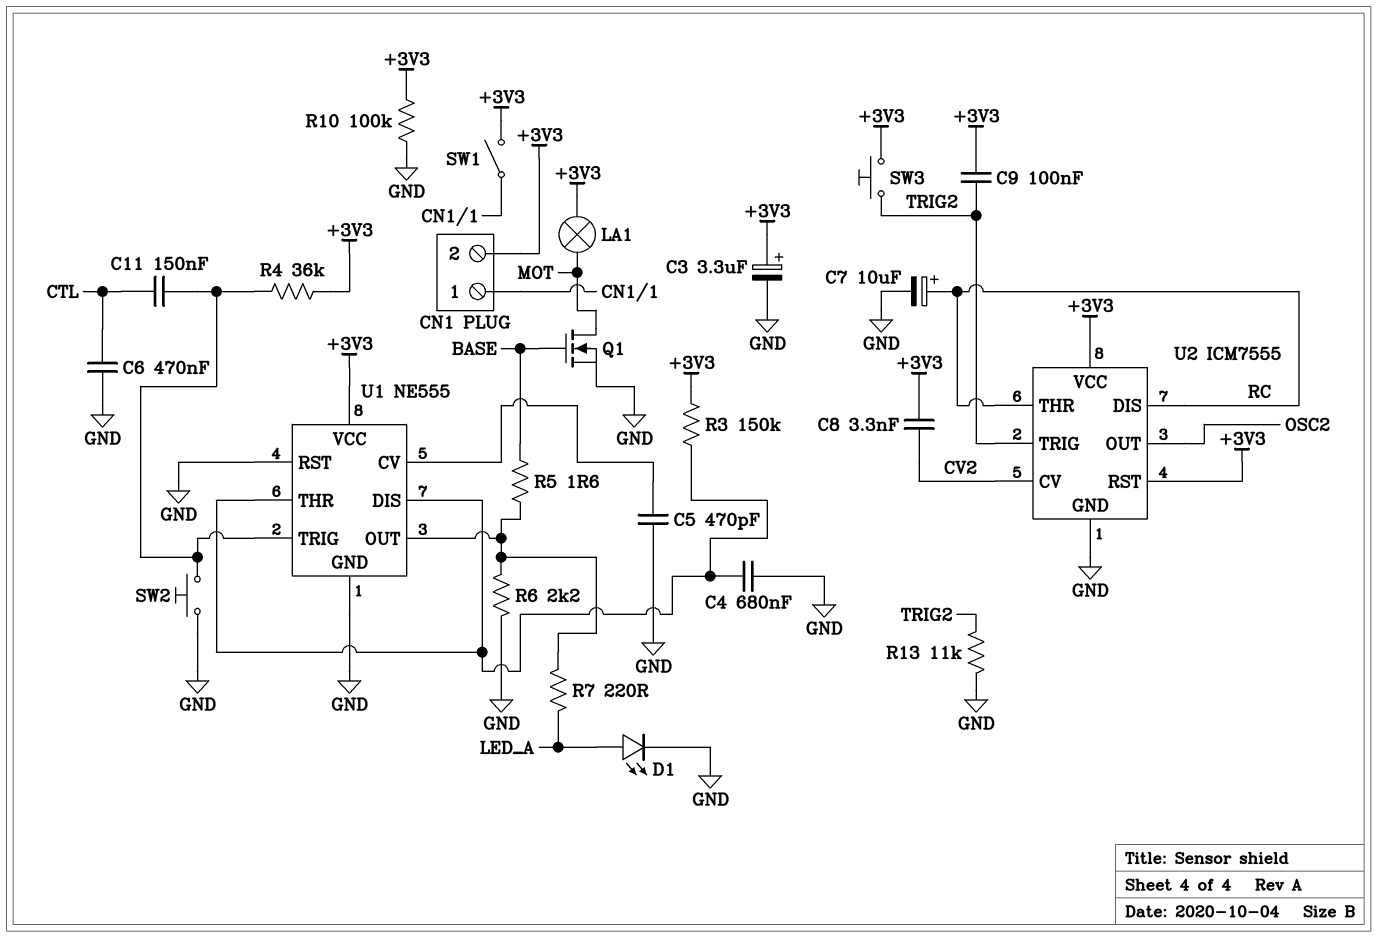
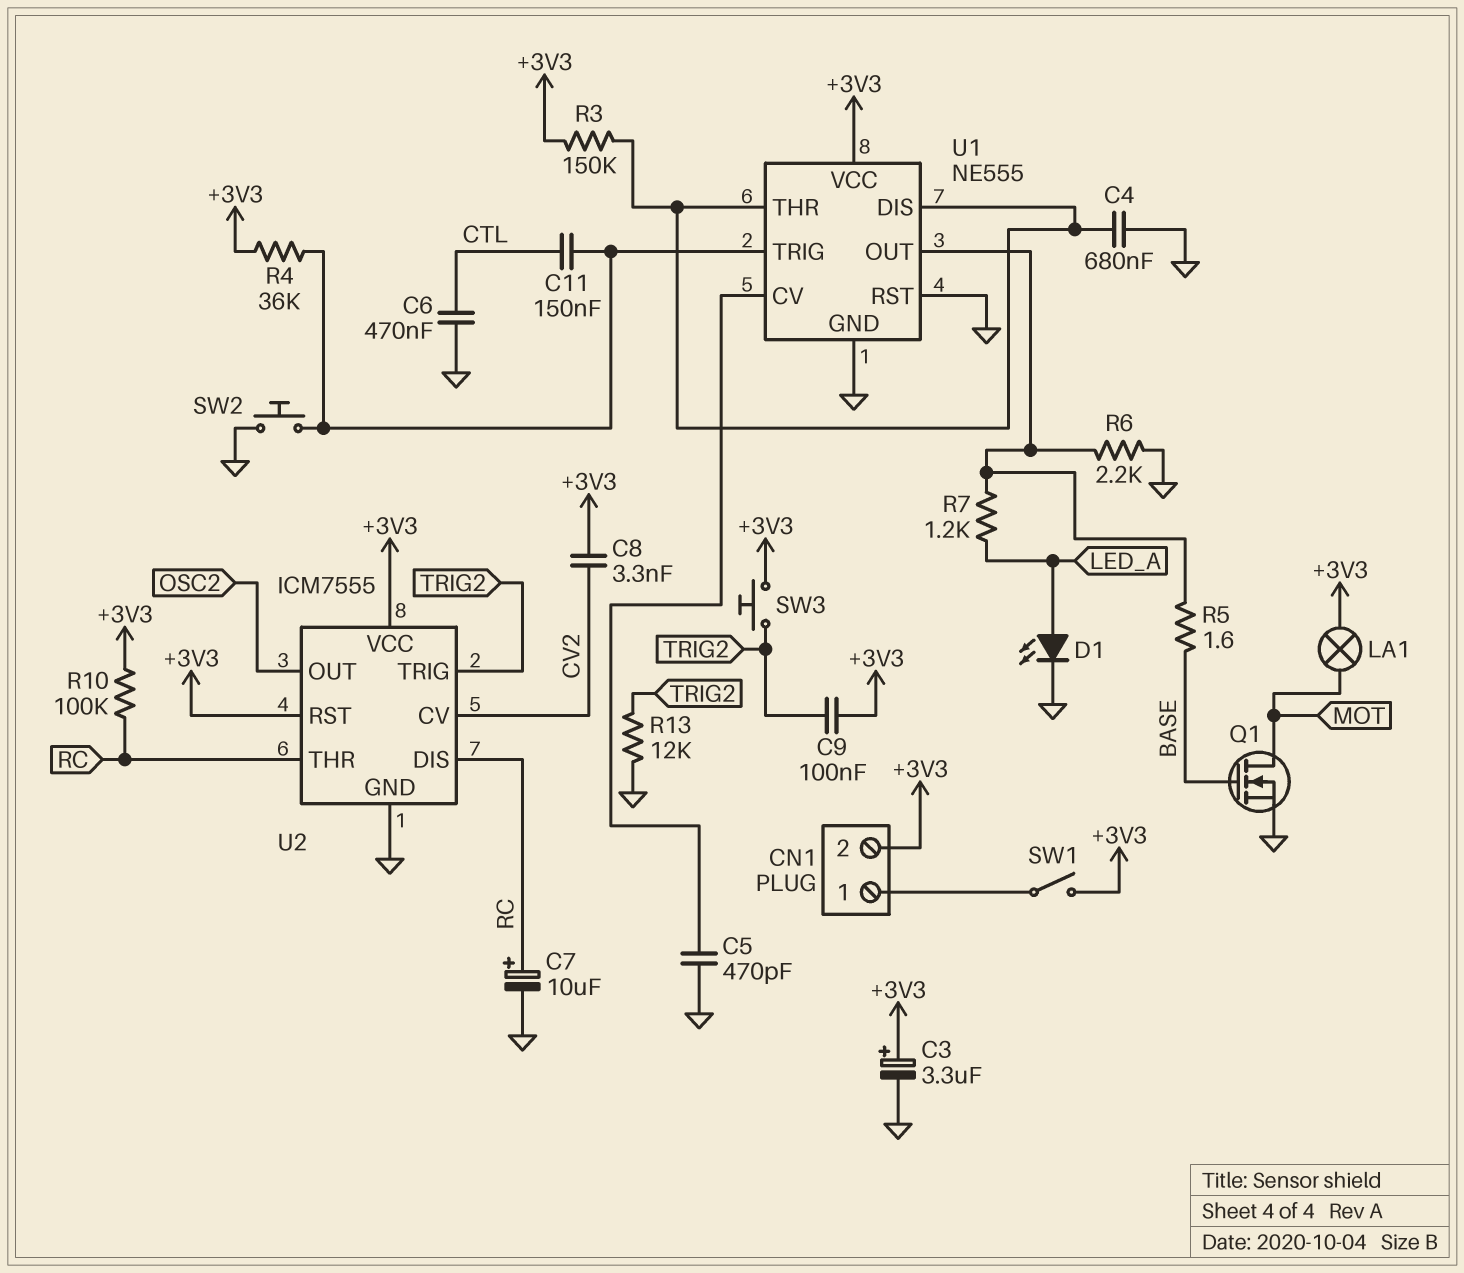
R7: 220 (LED_A, U1/OUT) -> 1.2k (LED_A, U1/OUT)
R10: 100k (+3V3, GND) -> 100k (+3V3, RC)
R13: 11k (GND, TRIG2) -> 12k (GND, TRIG2)

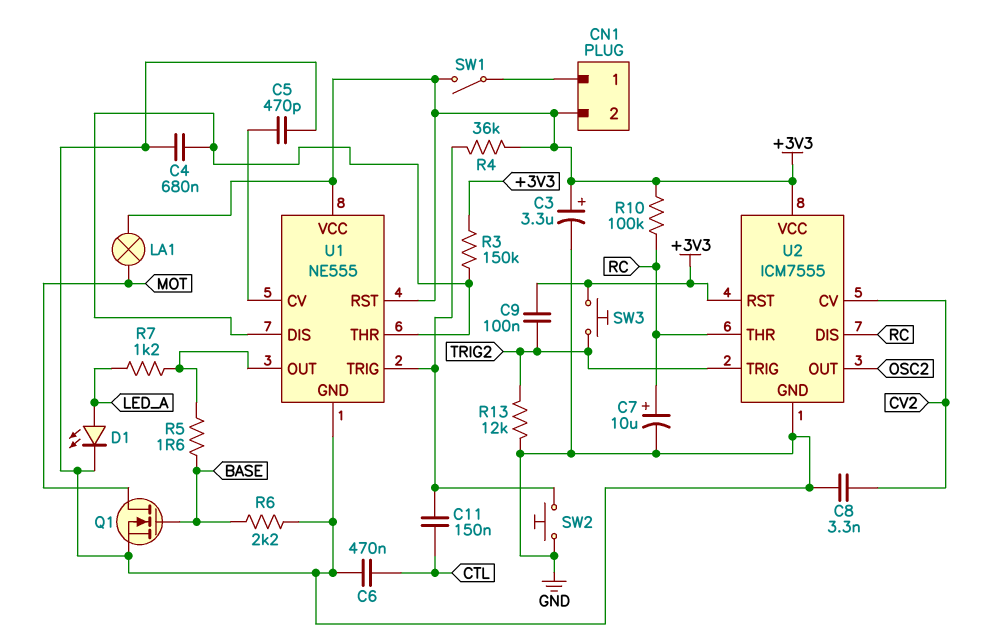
C8: 3.3nF (+3V3, CV2) -> 3.3nF (CV2, GND)
R6: 2.2k (GND, U1/OUT) -> 2.2k (BASE, GND)
U1 pin RST: GND -> +3V3

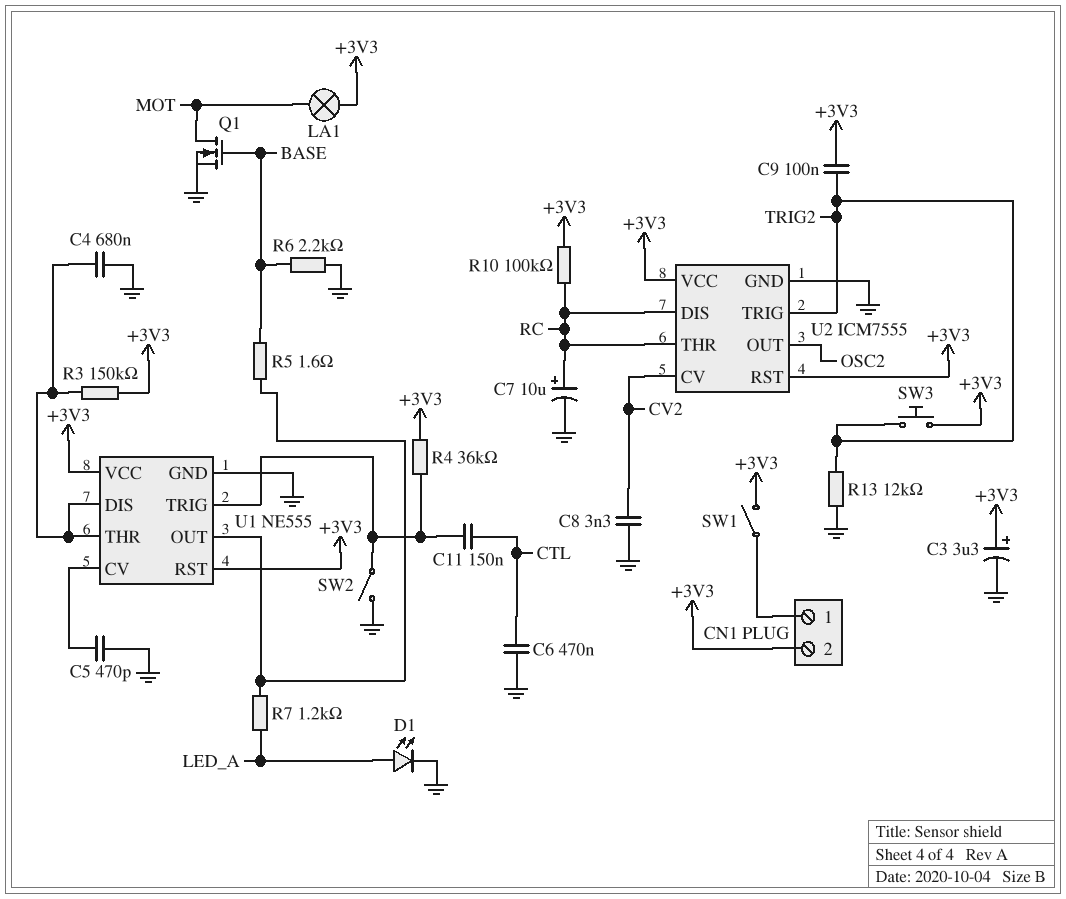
SW2: button (GND, U1/TRIG) -> switch (GND, U1/TRIG)

